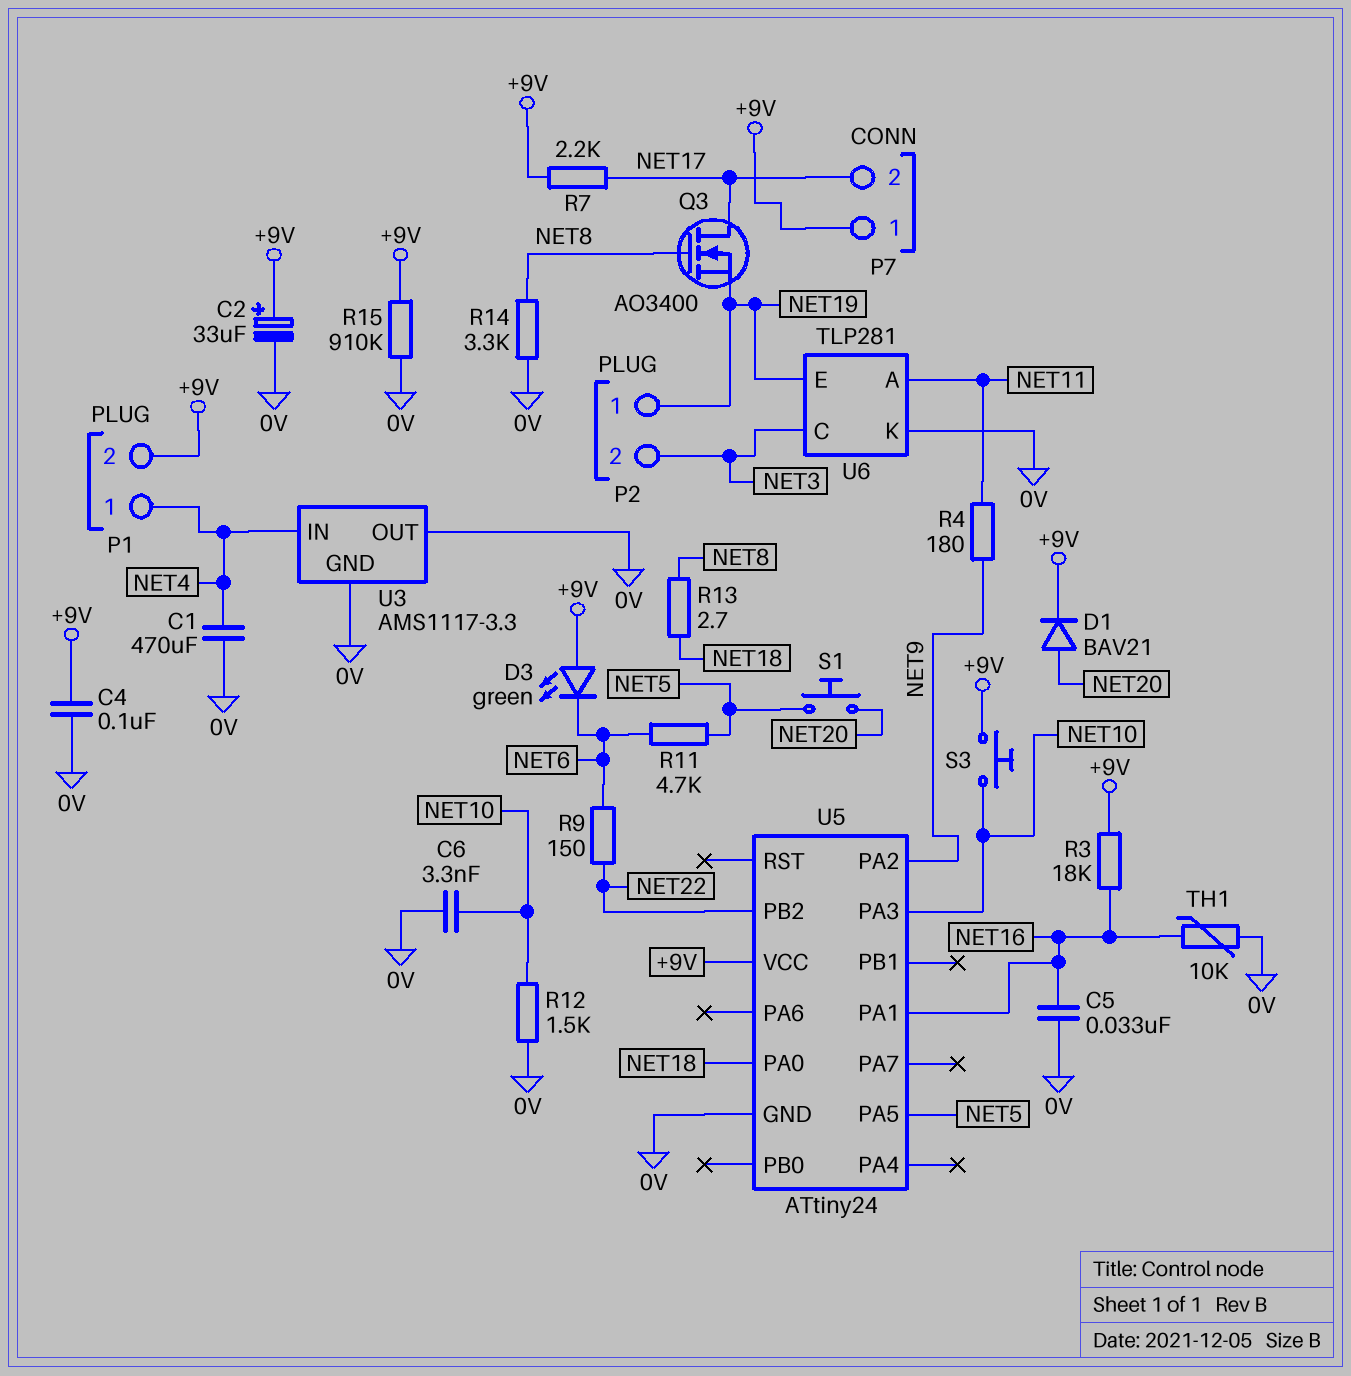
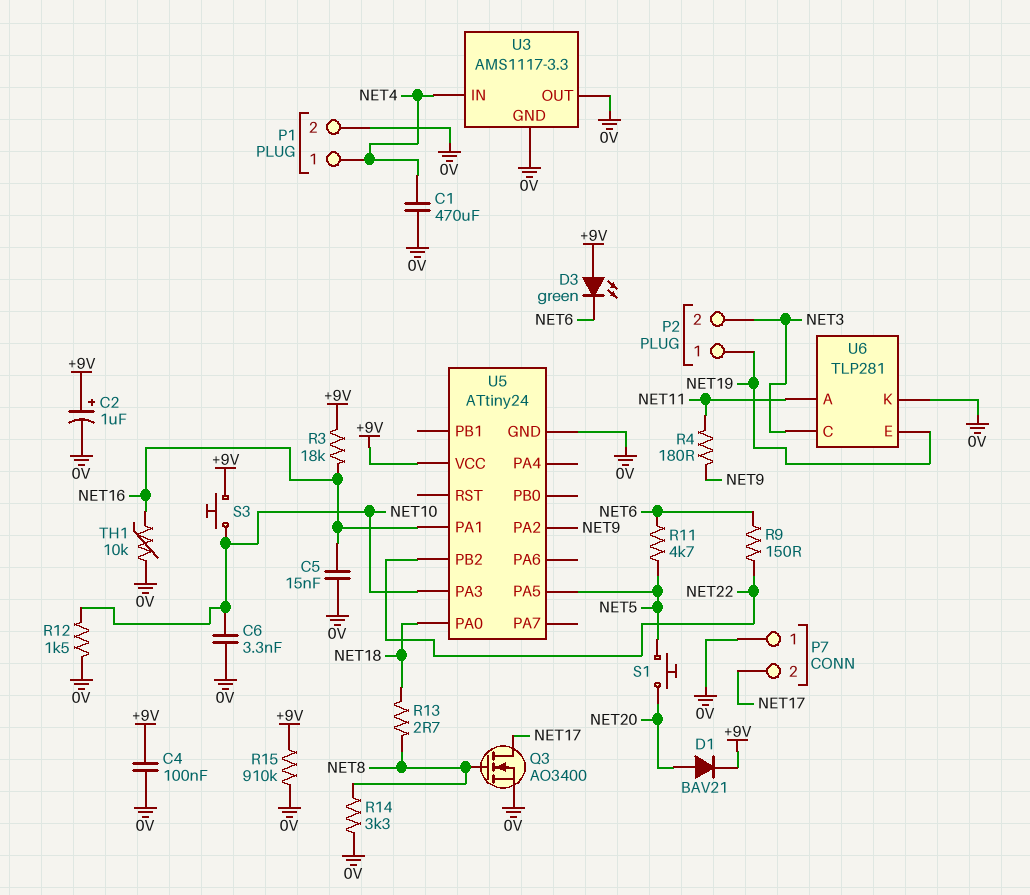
C2: 33uF (plus +9V, minus 0V) -> 1uF (plus +9V, minus 0V)
C5: 33nF (0V, NET16) -> 15nF (0V, NET16)
P1 pin 2: +9V -> 0V
P7 pin 1: +9V -> 0V
Q3: NMOS AO3400 (G NET8, D NET17, S NET19) -> NMOS AO3400 (G NET8, D NET17, S 0V)
R7: 2.2k (+9V, NET17) -> none

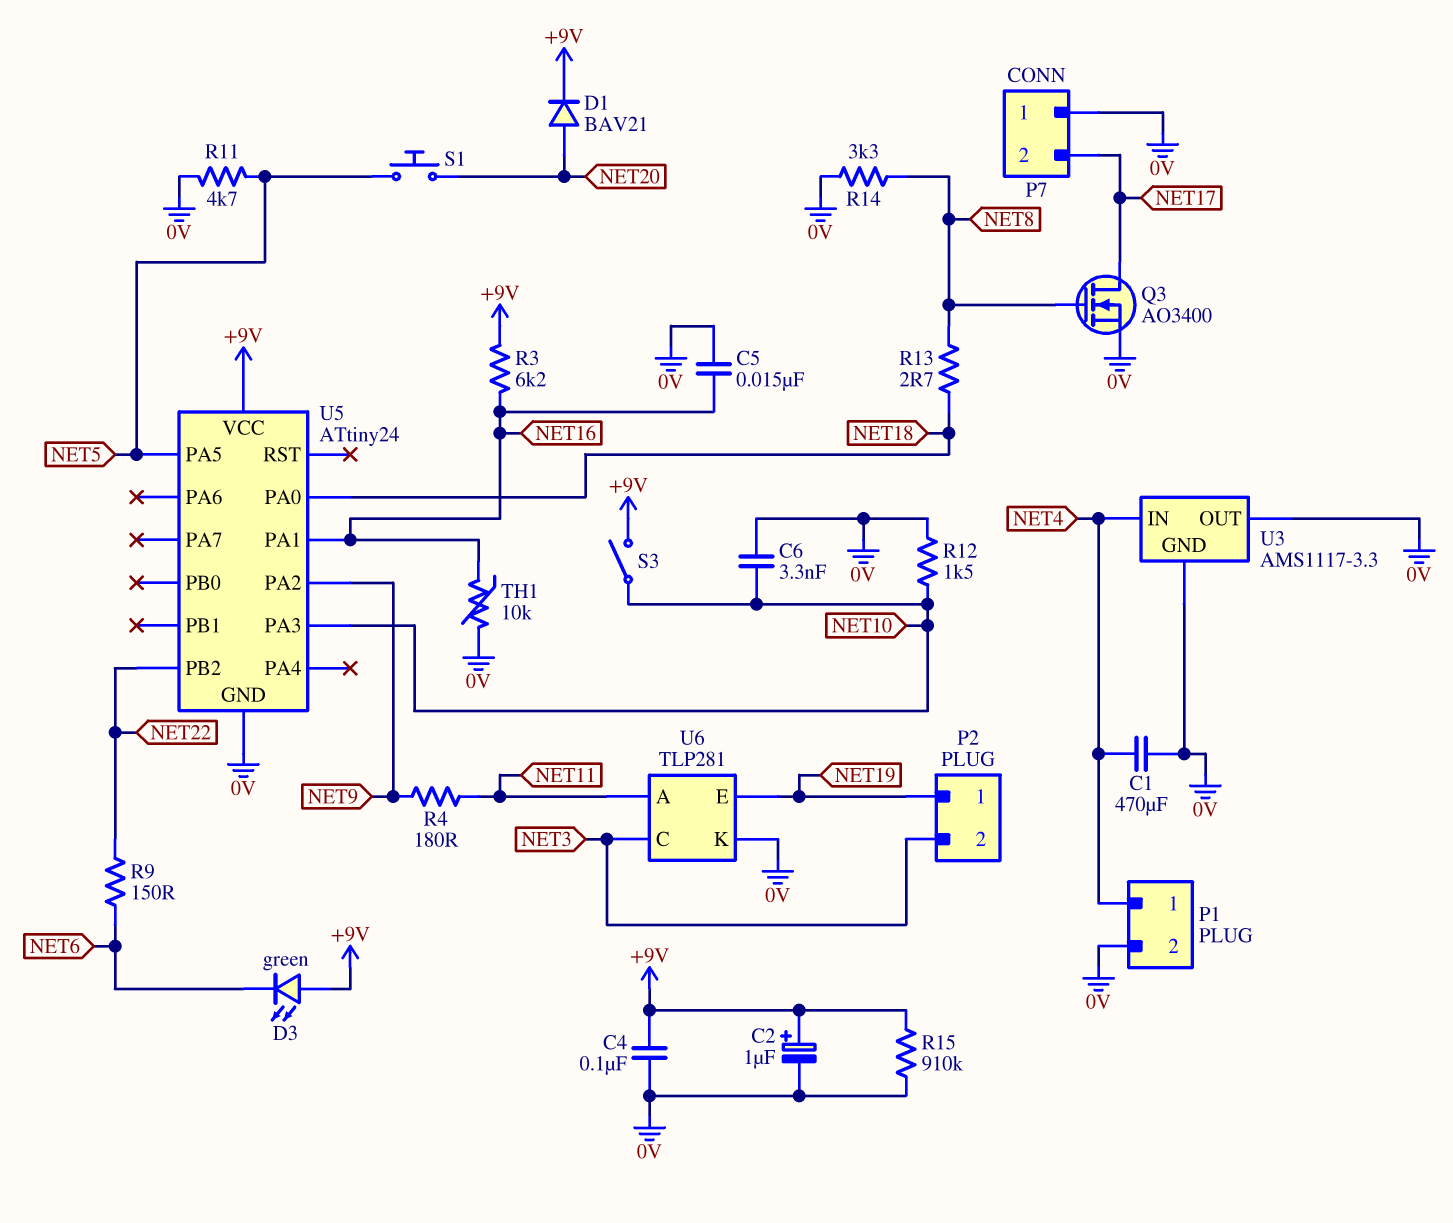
R3: 18k (+9V, NET16) -> 6.2k (+9V, NET16)
R11: 4.7k (NET5, NET6) -> 4.7k (0V, NET5)
S3: button (+9V, NET10) -> switch (+9V, NET10)

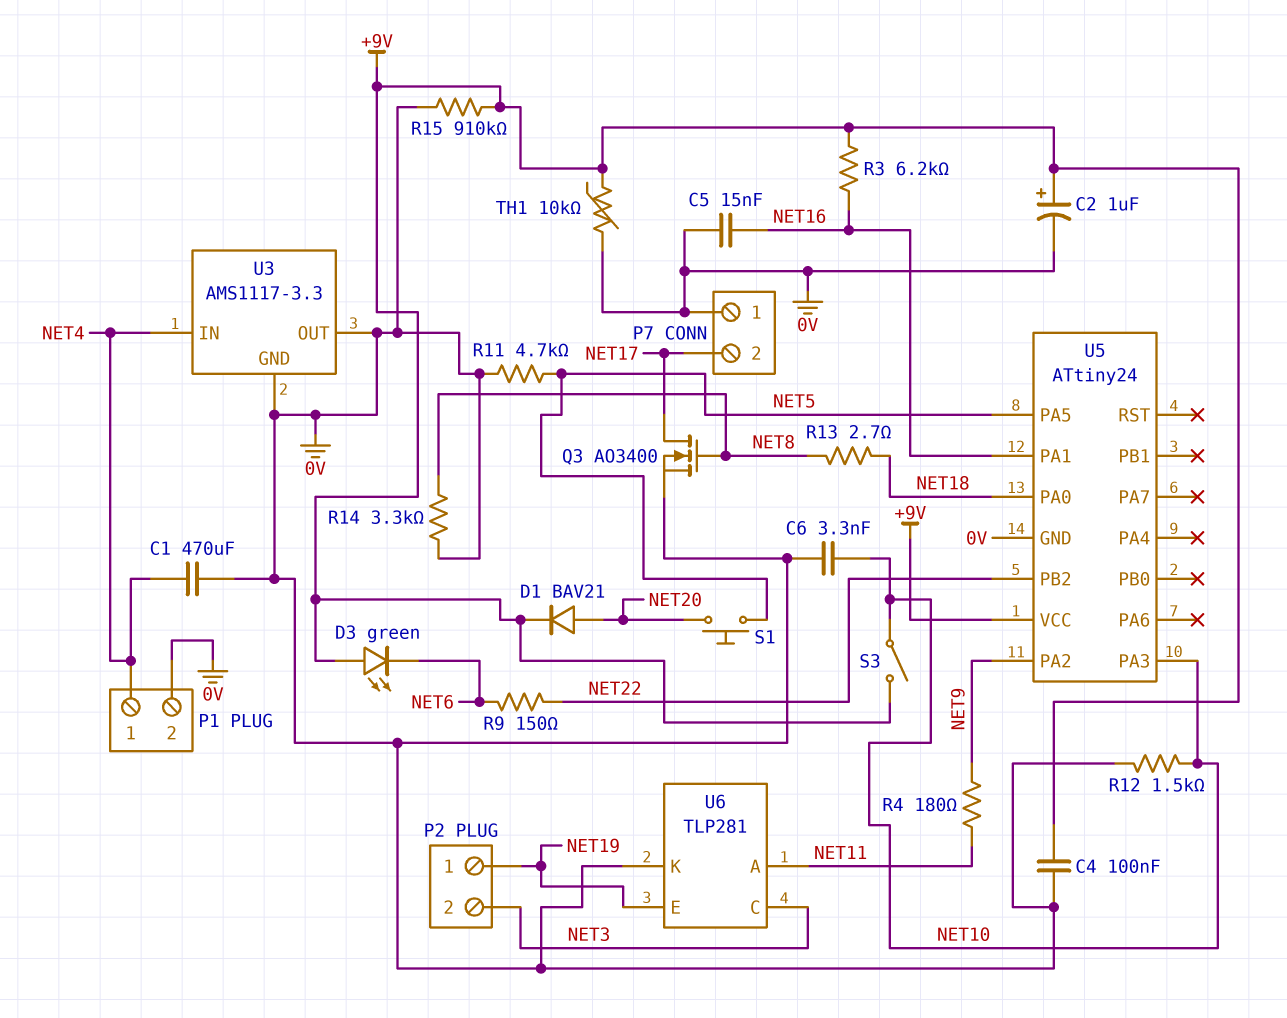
TH1: 10k (0V, NET16) -> 10k (+9V, 0V)

